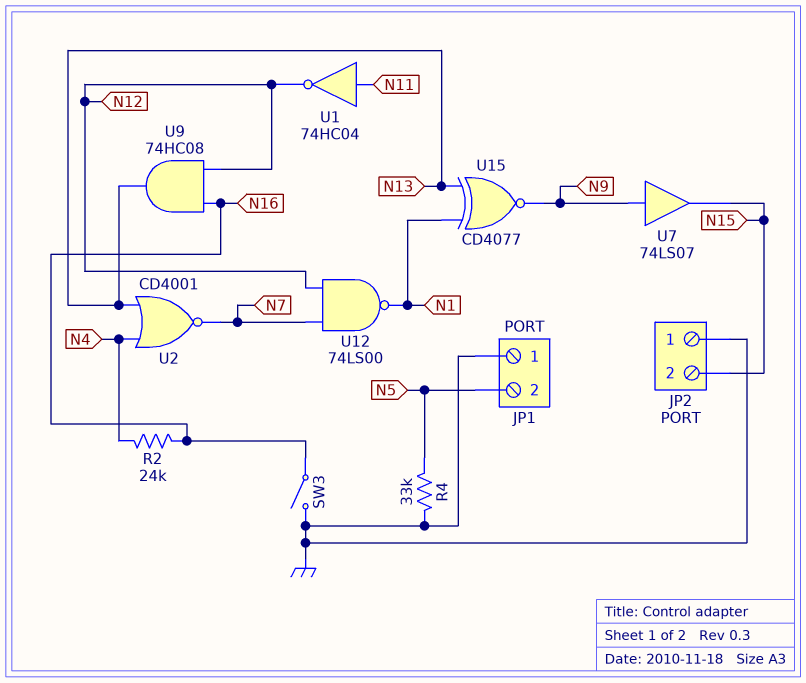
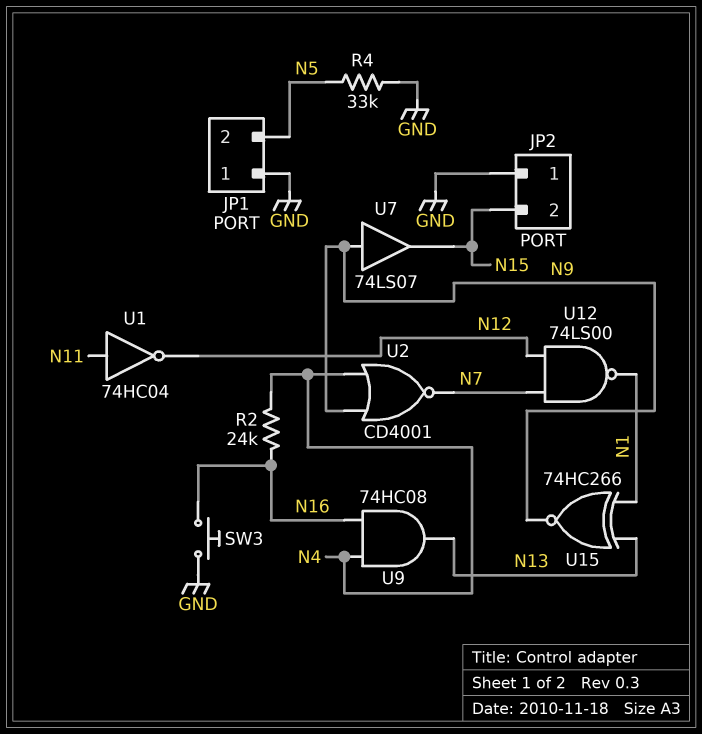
SW3: switch (GND, N16) -> button (GND, N16)
U2: NOR CD4001 (in N4, in N13, out N7) -> NOR CD4001 (in N4, in N9, out N7)
U9: AND 74HC08 (in N12, in N16, out N13) -> AND 74HC08 (in N4, in N16, out N13)
U15: XNOR CD4077 (in N1, in N13, out N9) -> XNOR 74HC266 (in N1, in N13, out N9)

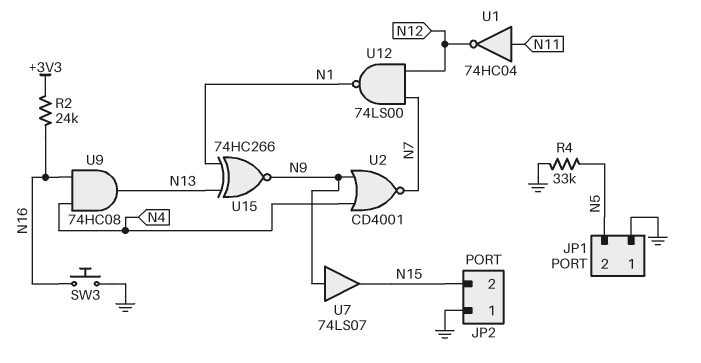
R2: 24k (N4, N16) -> 24k (+3V3, N16)

